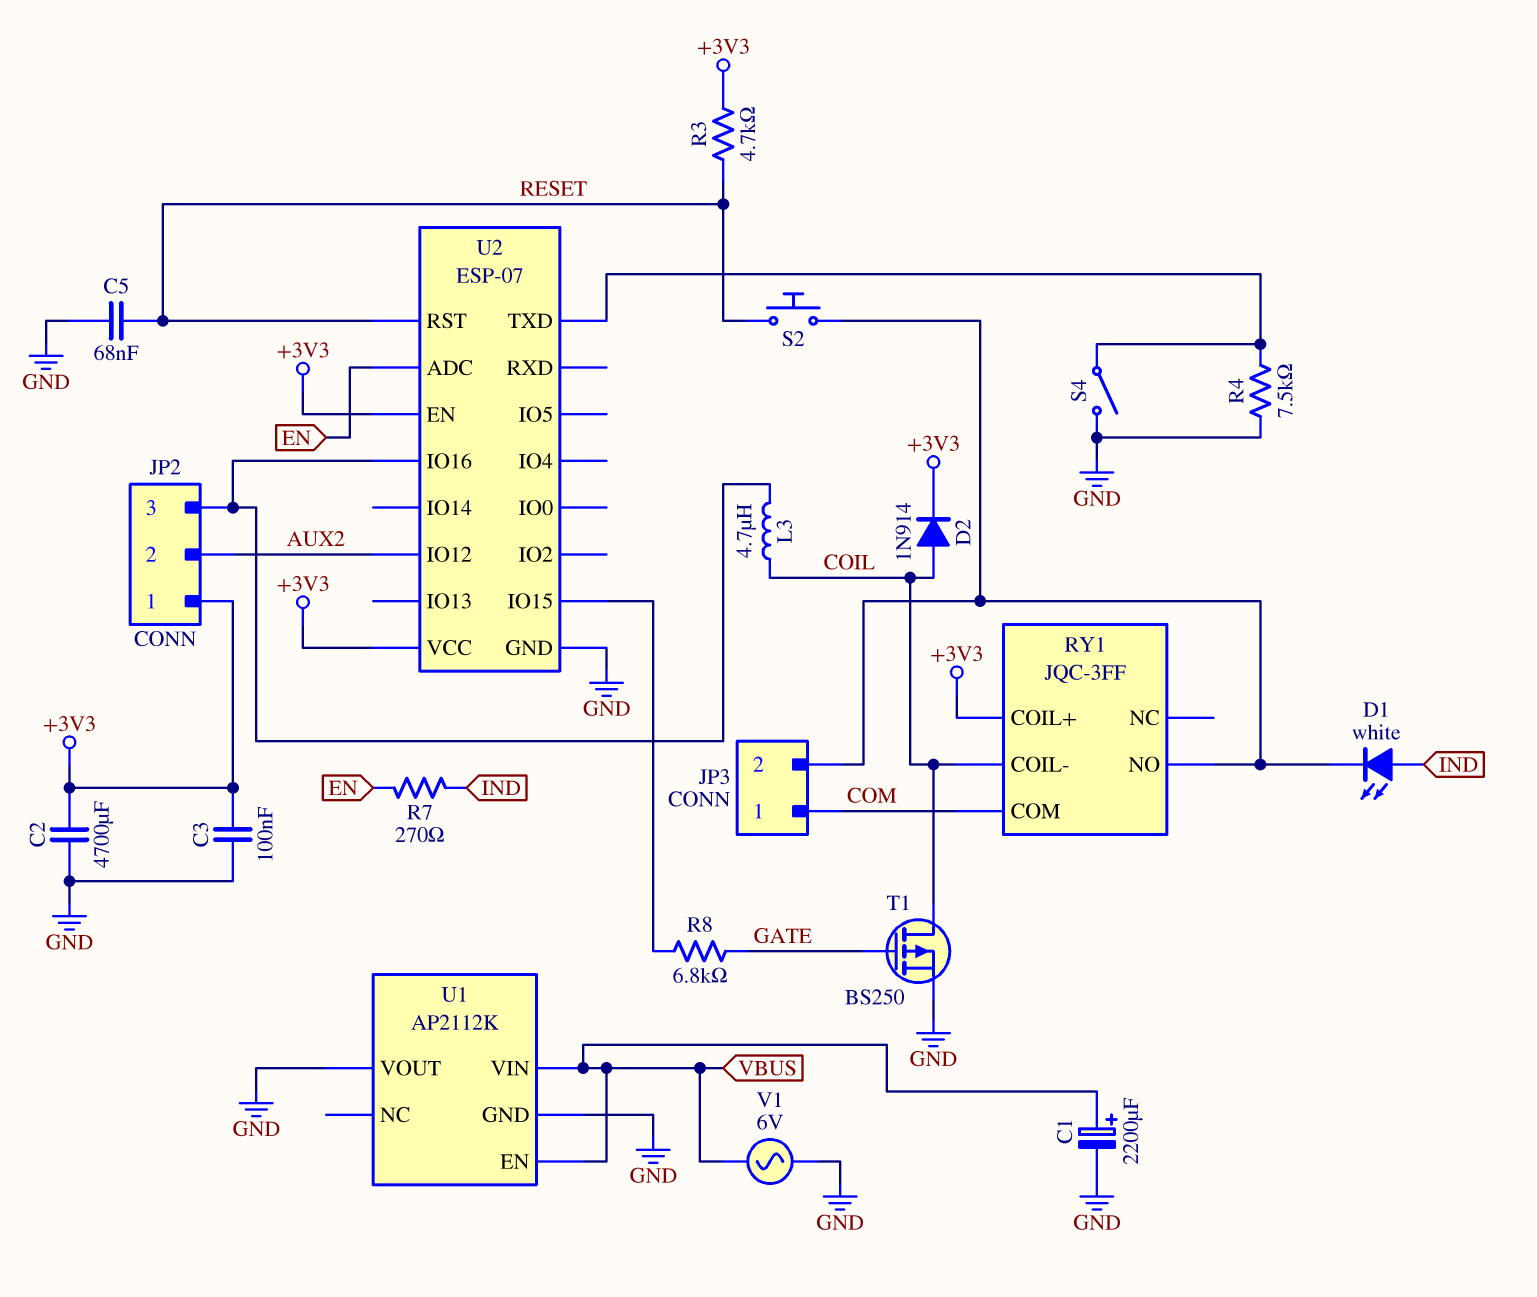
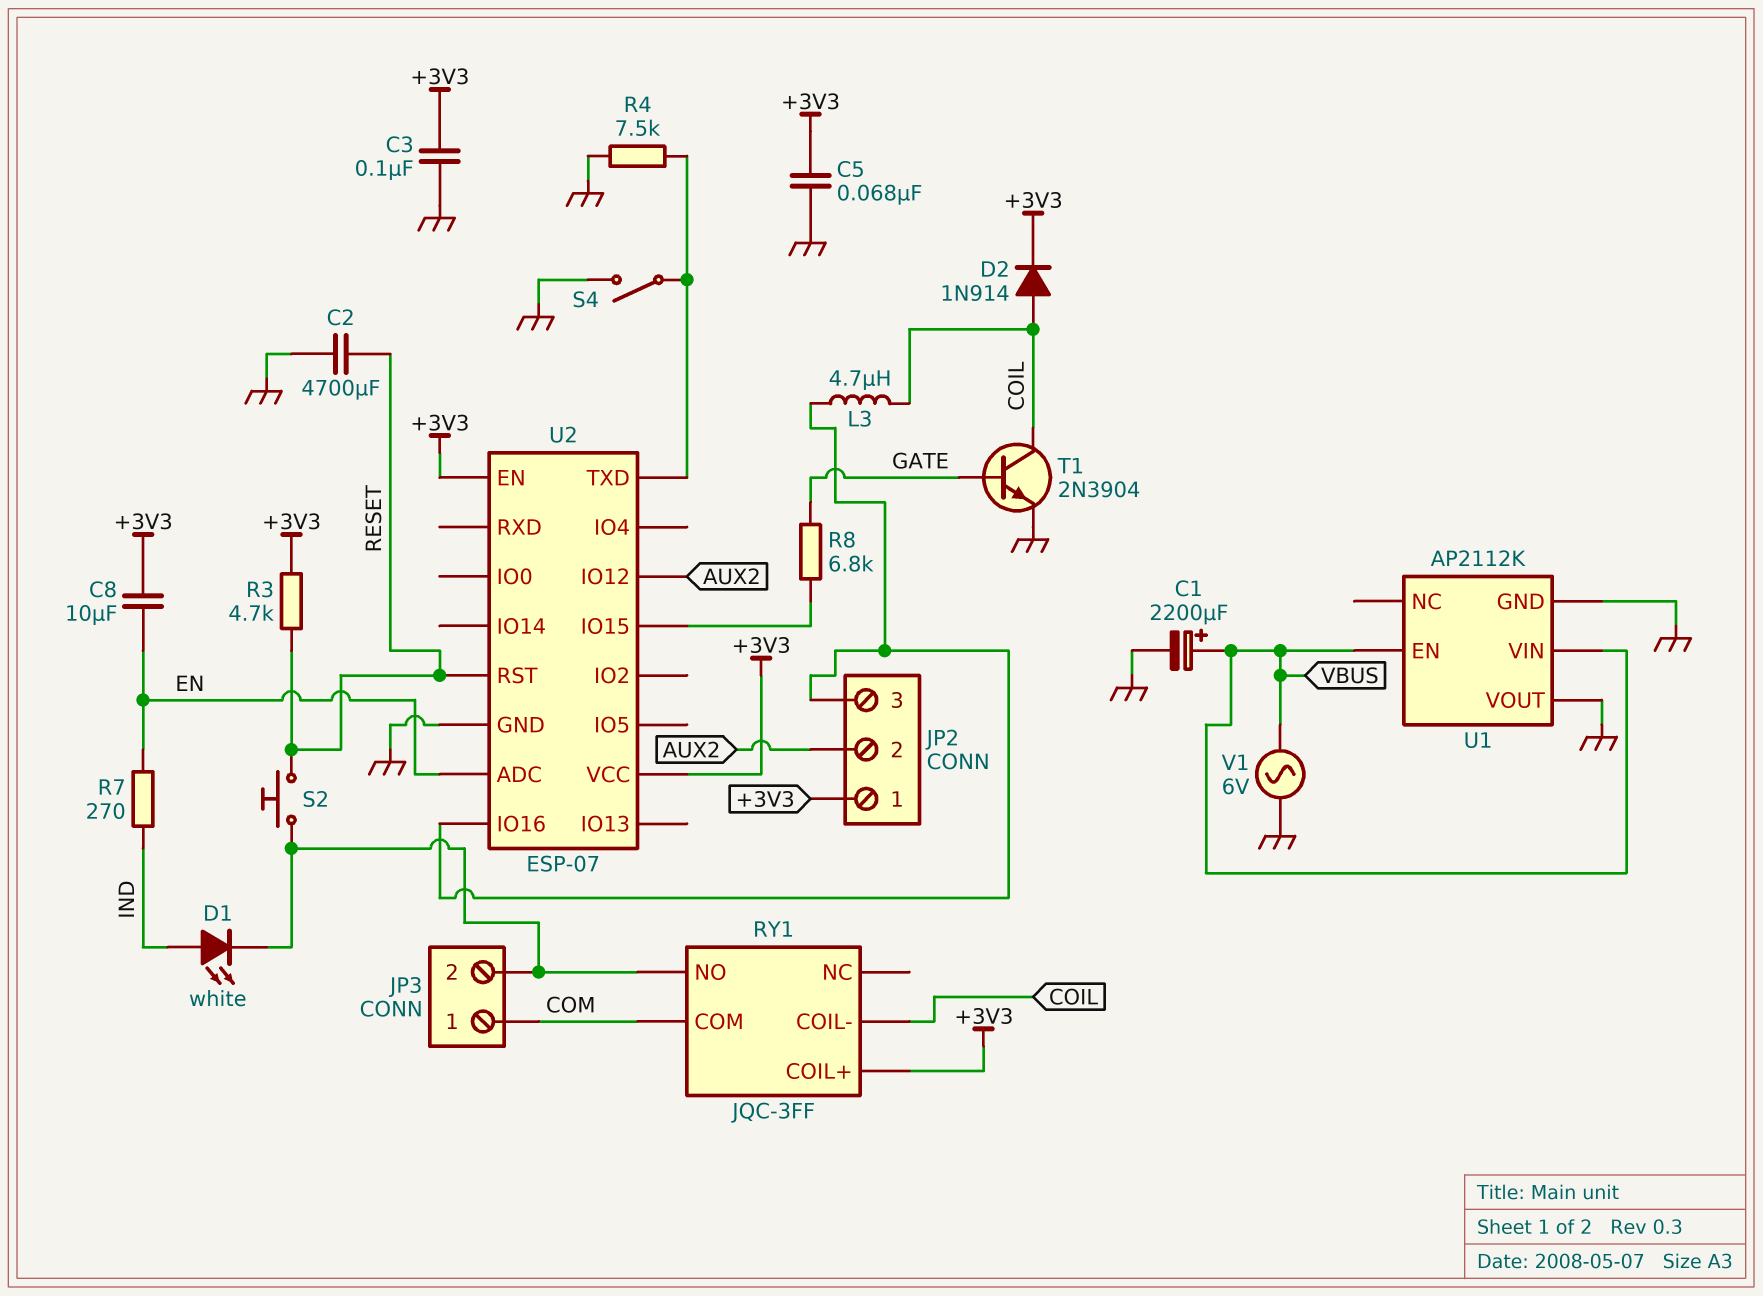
C2: 4700uF (+3V3, GND) -> 4700uF (GND, RESET)
C5: 68nF (GND, RESET) -> 68nF (+3V3, GND)
C8: none -> 10uF (+3V3, EN)
T1: PMOS BS250 (G GATE, D COIL, S GND) -> NPN 2N3904 (B GATE, C COIL, E GND)

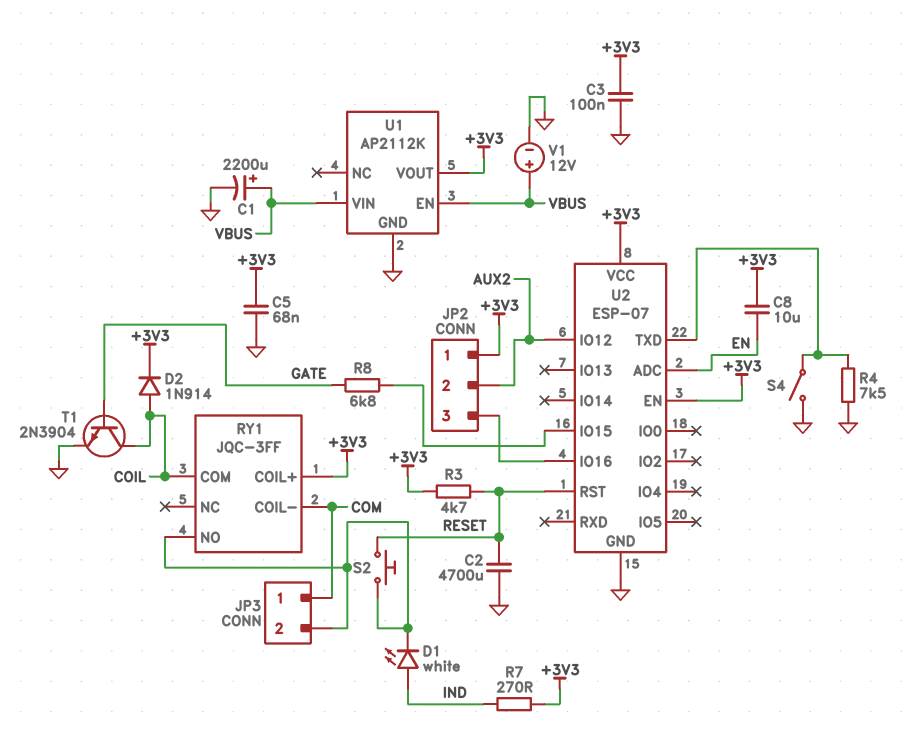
L3: 4.7uH (COIL, JP2/3) -> none
R7: 270 (EN, IND) -> 270 (+3V3, IND)
RY1 pin COIL-: COIL -> COM
RY1 pin COM: COM -> COIL
U1 pin VOUT: GND -> +3V3
V1: AC 6V (GND, VBUS) -> 12V (plus VBUS, minus GND)

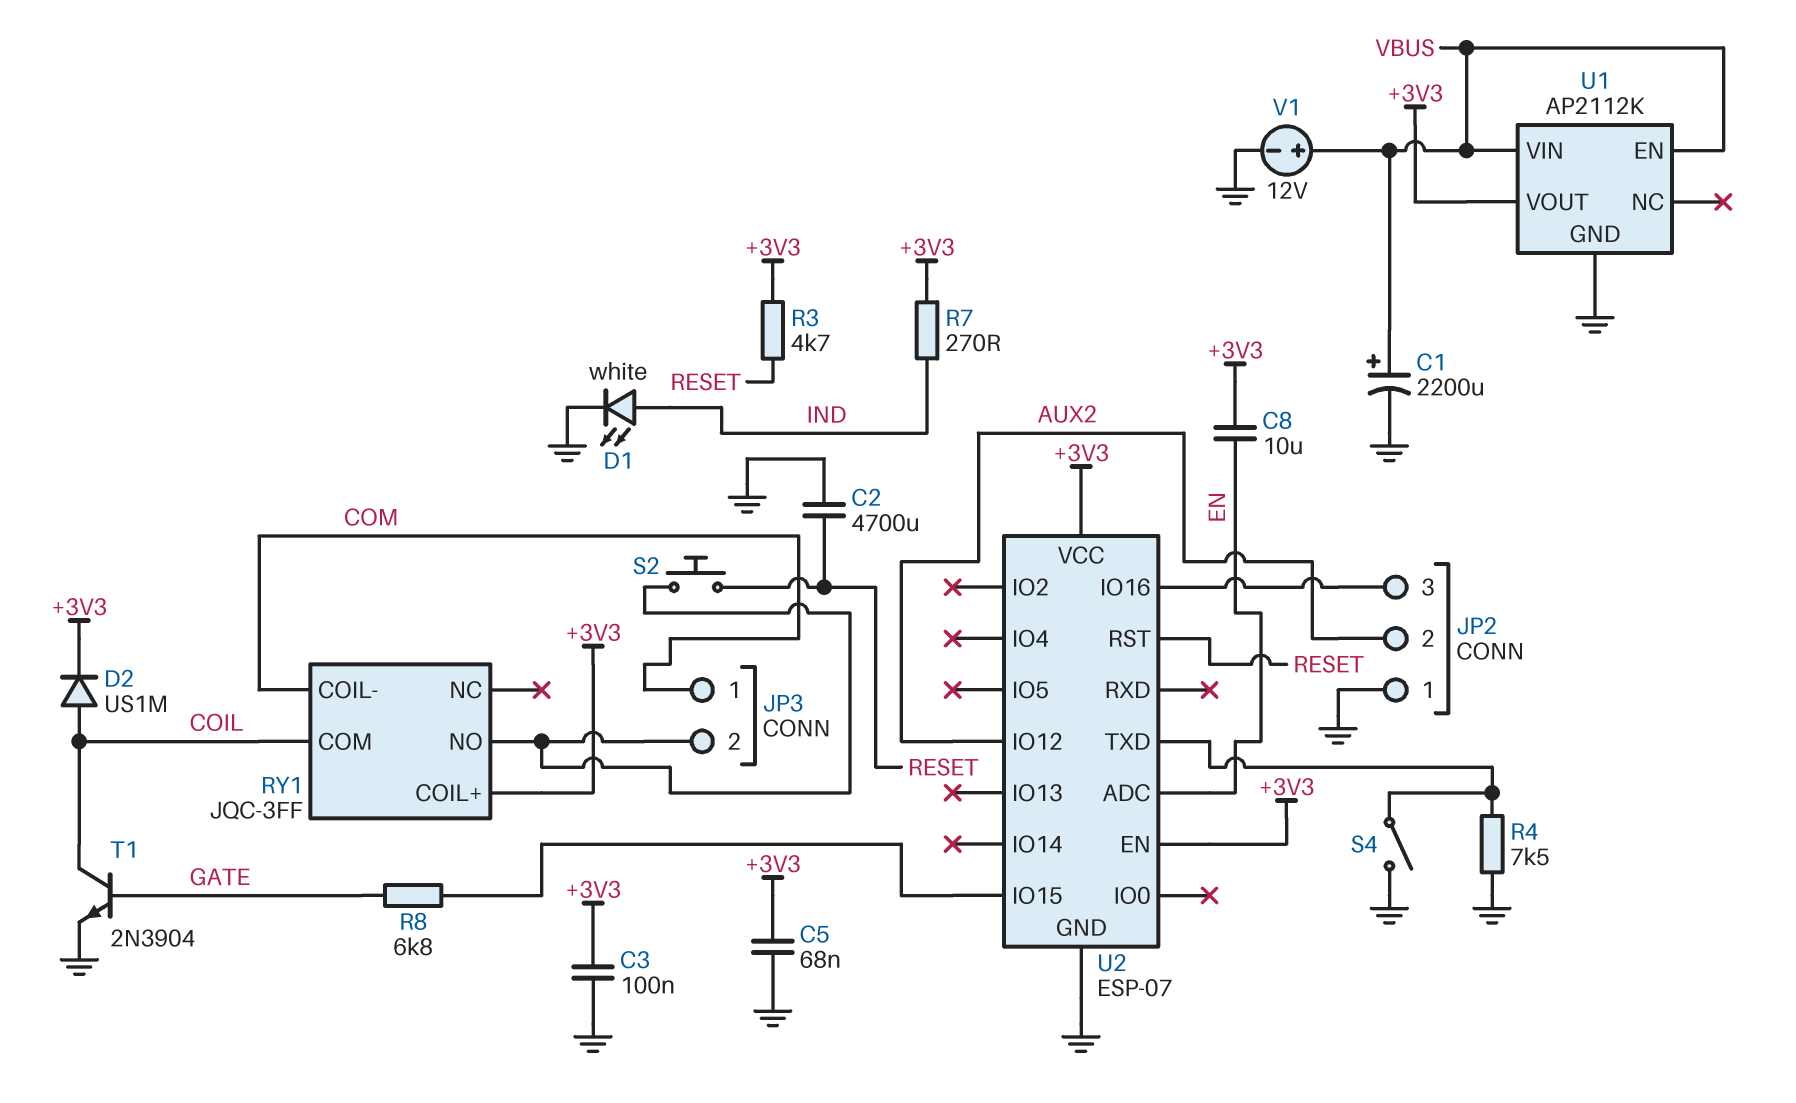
D1: LED white (A IND, K JP3/2) -> LED white (A IND, K GND)
D2: diode 1N914 (A COIL, K +3V3) -> diode US1M (A COIL, K +3V3)
JP2 pin 1: +3V3 -> GND

